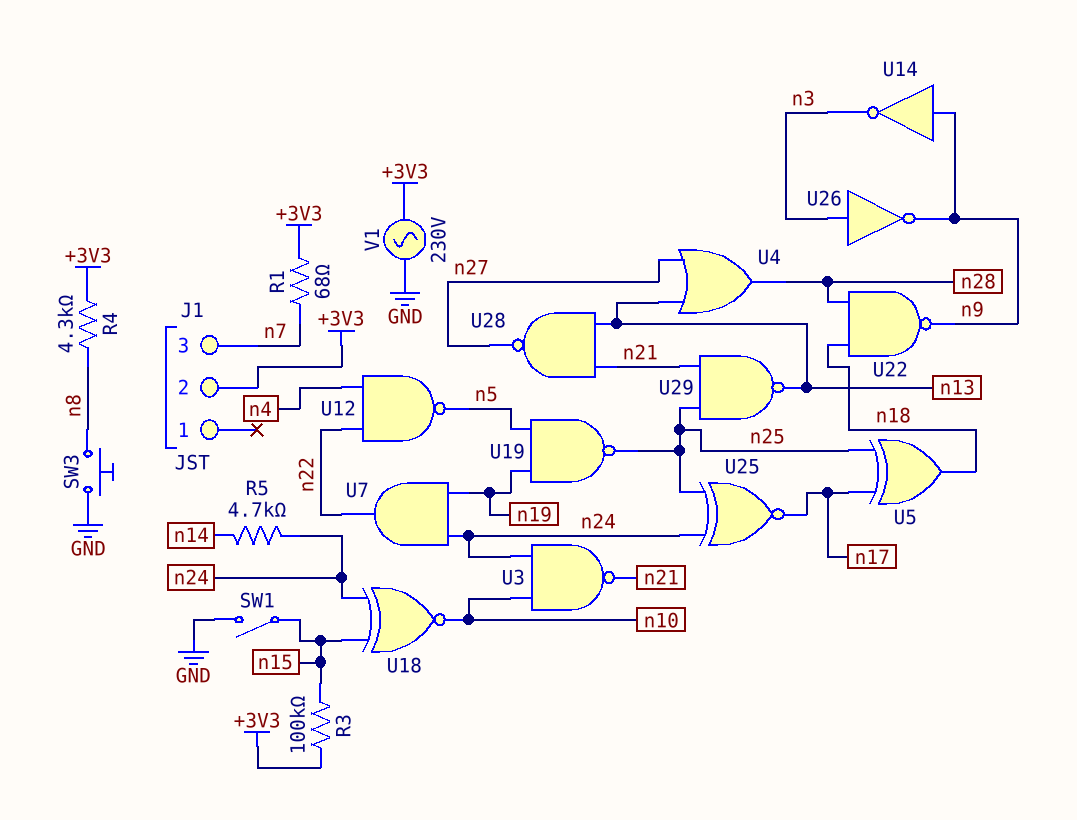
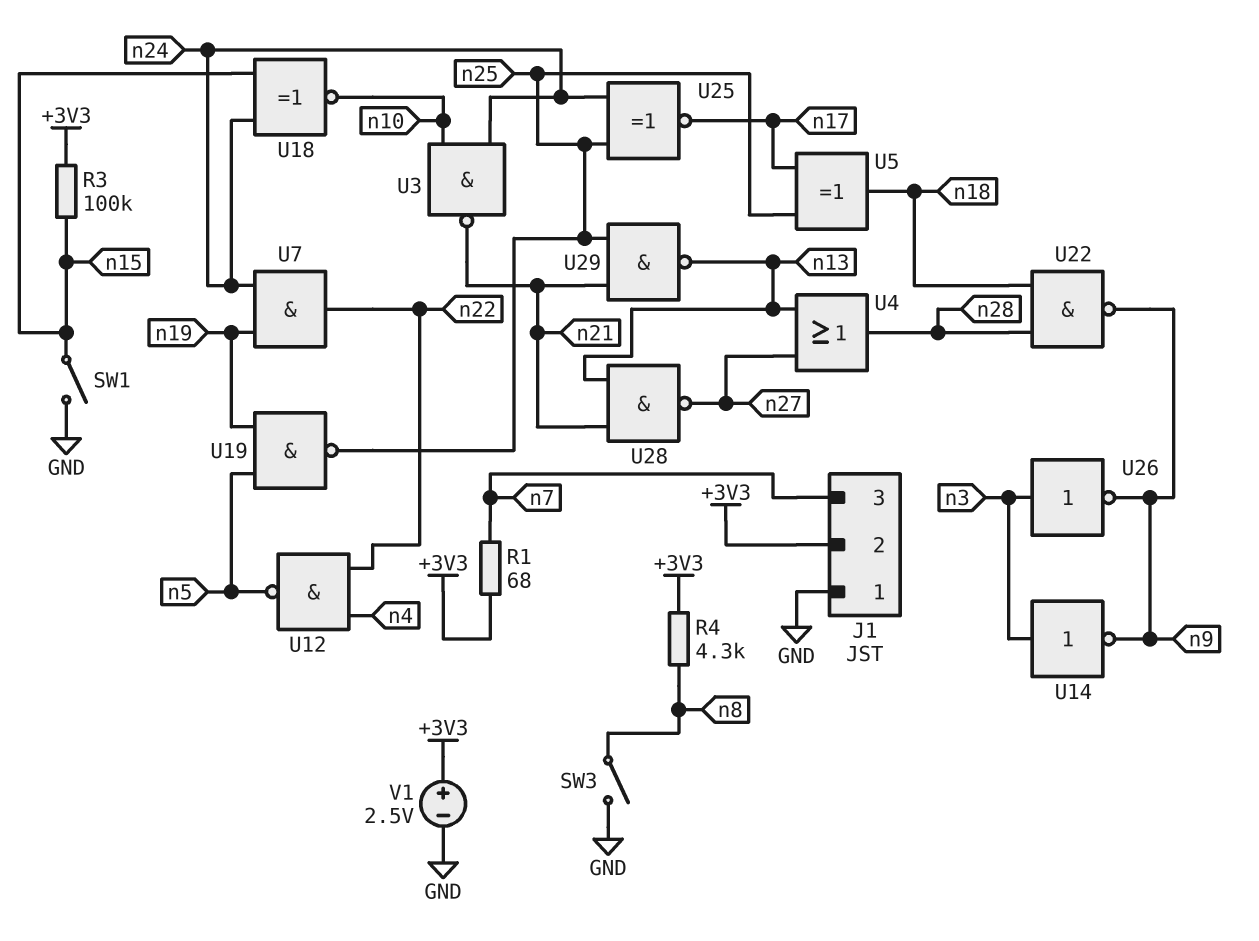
J1 pin 1: none -> GND
R5: 4.7k (n14, n24) -> none
SW3: button (GND, n8) -> switch (GND, n8)
U14: NOT (in n9, out n3) -> NOT (in n3, out n9)
V1: AC 230V (+3V3, GND) -> 2.5V (plus +3V3, minus GND)

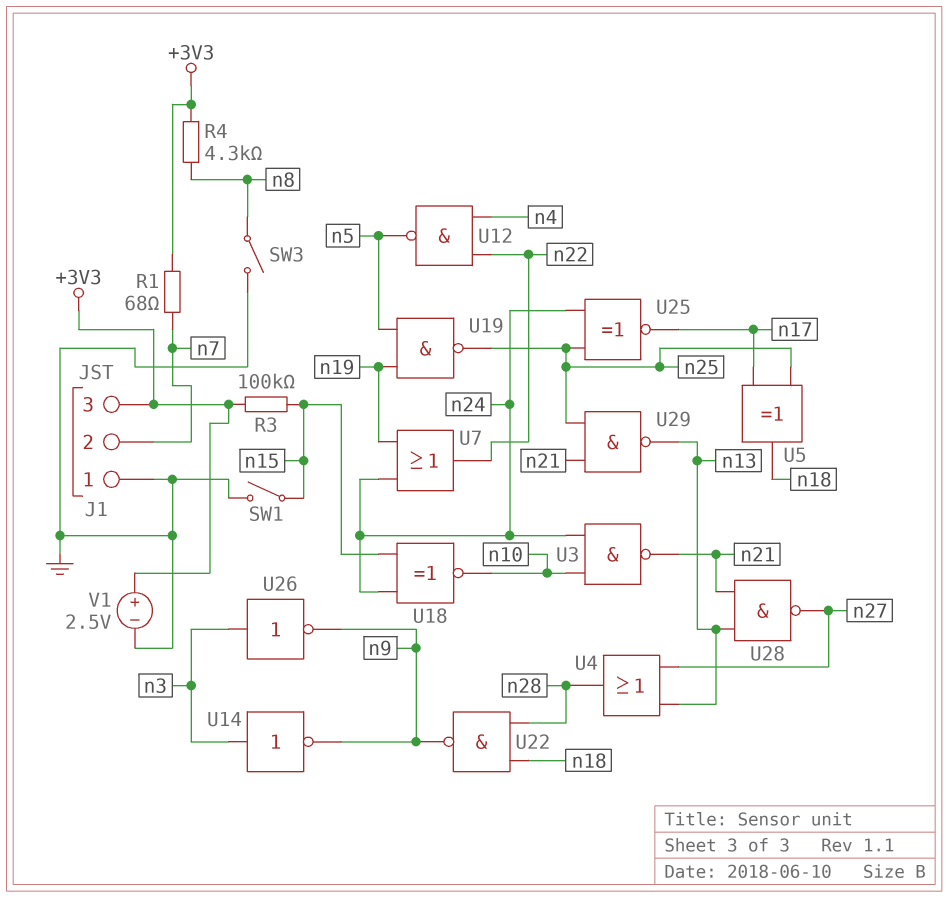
J1 pin 2: +3V3 -> n7
J1 pin 3: n7 -> +3V3
U7: AND (in n19, in n24, out n22) -> OR (in n19, in n24, out n22)

